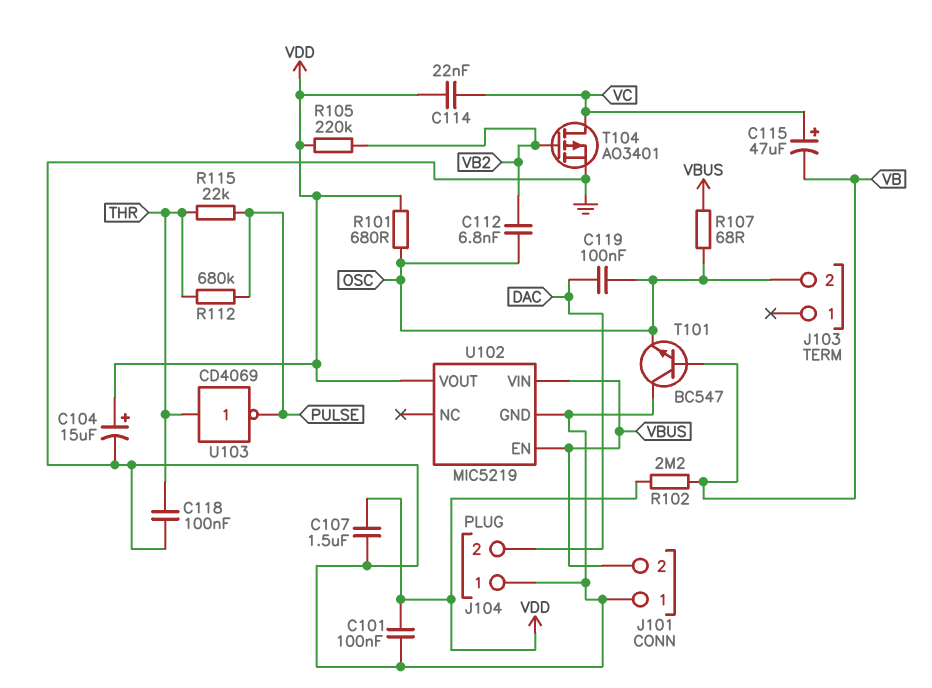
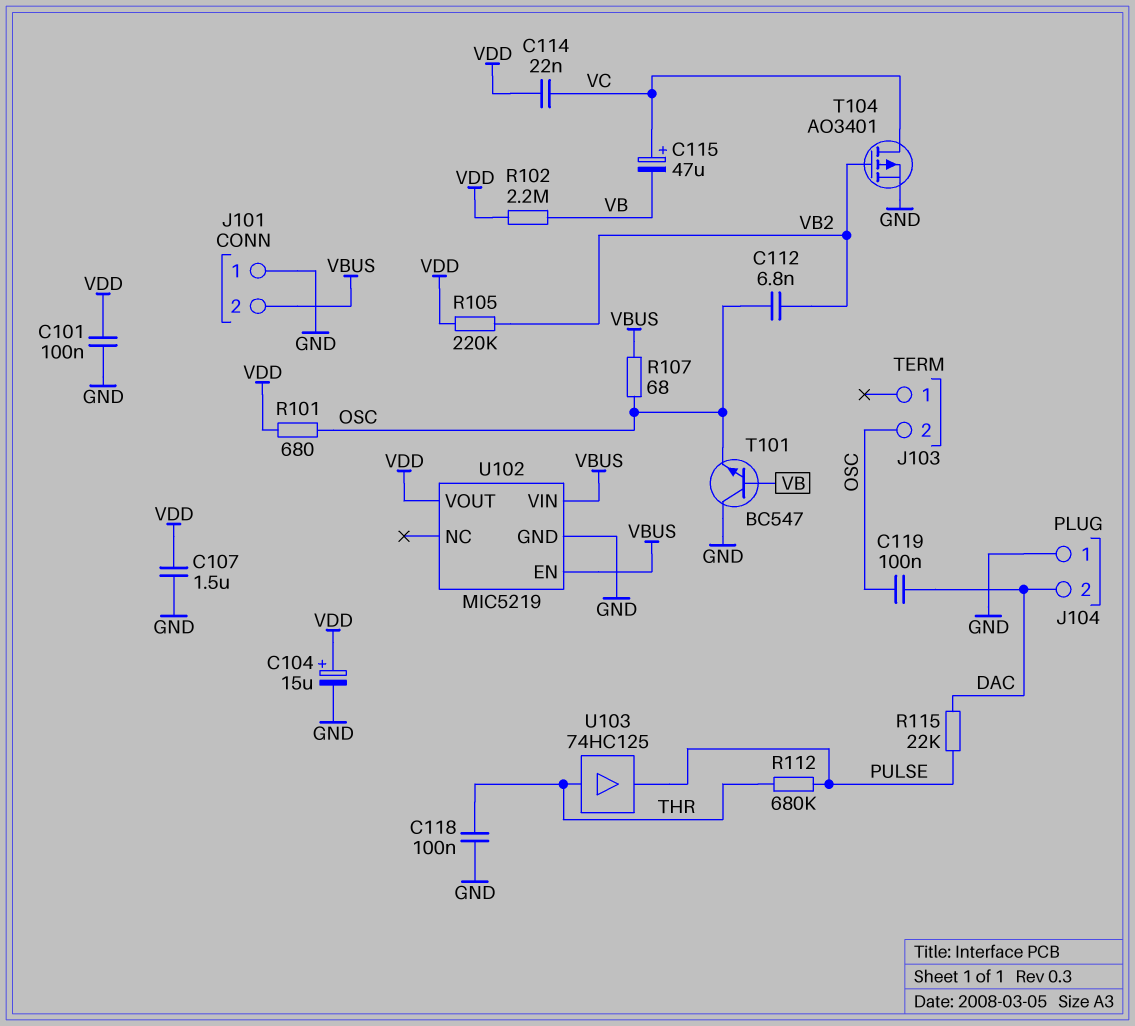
R115: 22k (PULSE, THR) -> 22k (DAC, PULSE)
U103: NOT CD4069 (in THR, out PULSE) -> buffer 74HC125 (in THR, out PULSE)

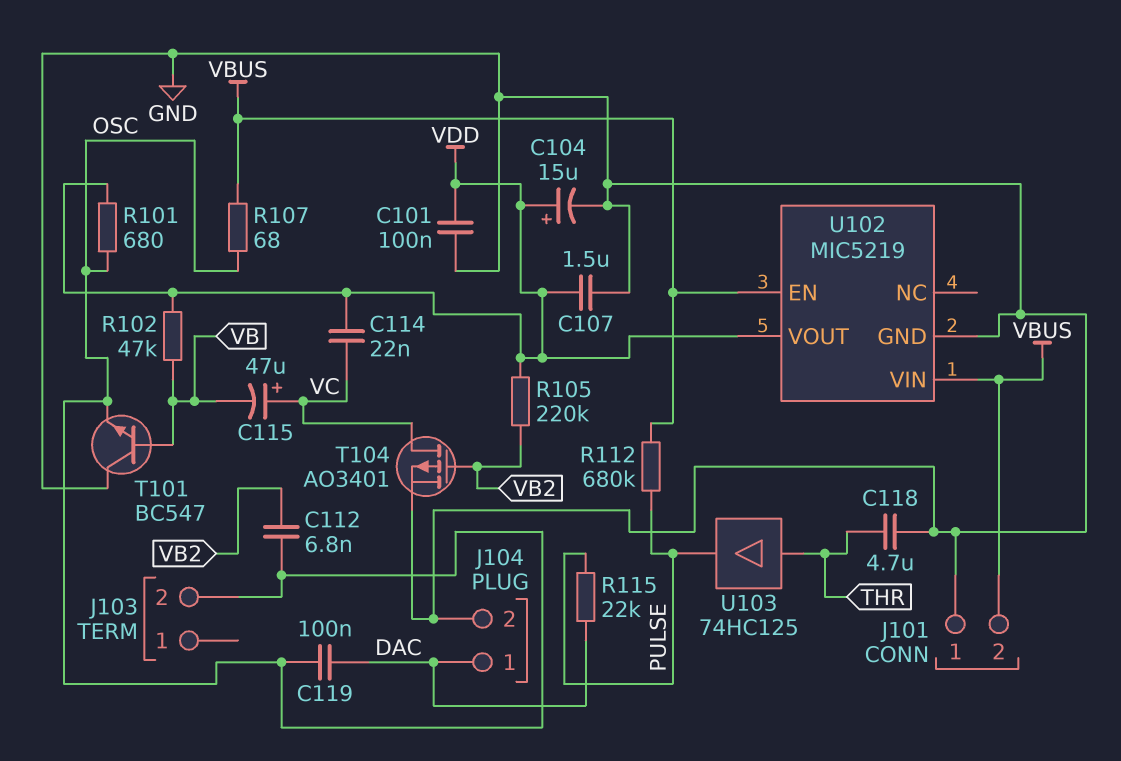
C118: 100nF (GND, THR) -> 4.7uF (GND, THR)
J104 pin 1: GND -> DAC
J104 pin 2: DAC -> GND
R102: 2.2M (VB, VDD) -> 47k (VB, VDD)
R112: 680k (PULSE, THR) -> 680k (PULSE, VBUS)

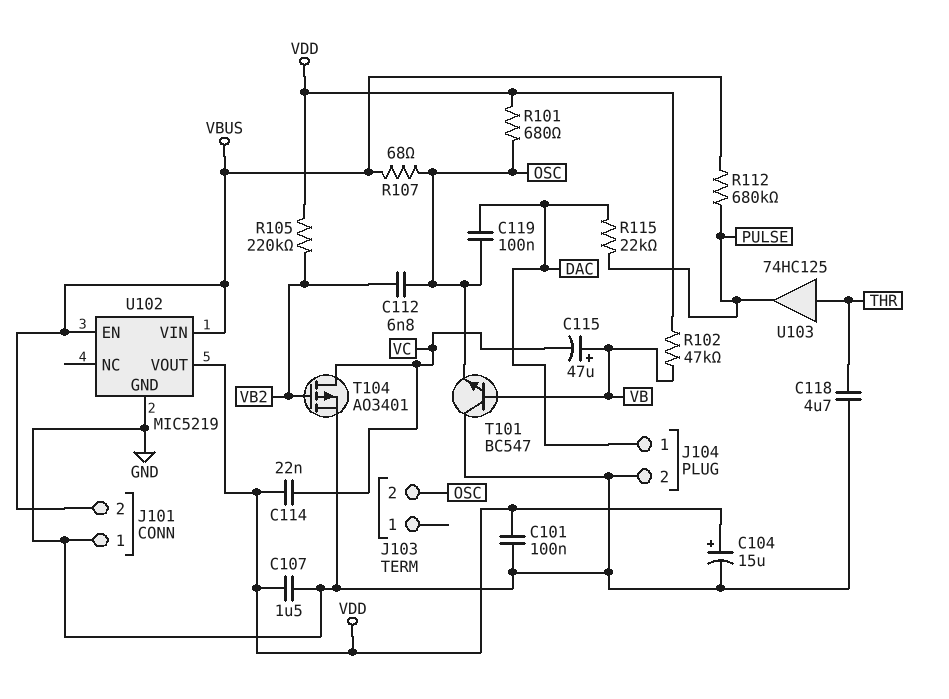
C115: 47uF (plus VC, minus VB) -> 47uF (plus VB, minus VC)

